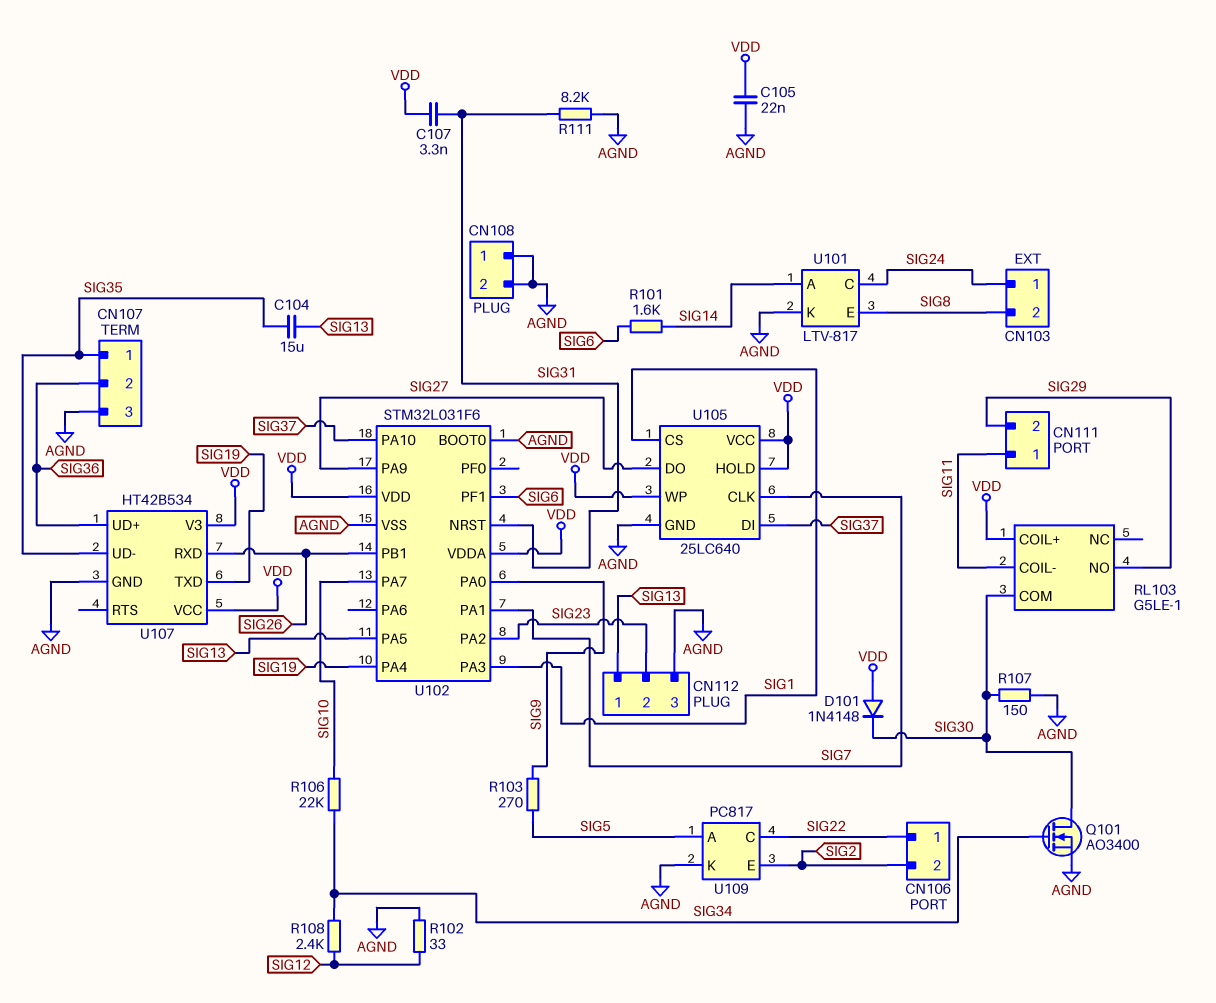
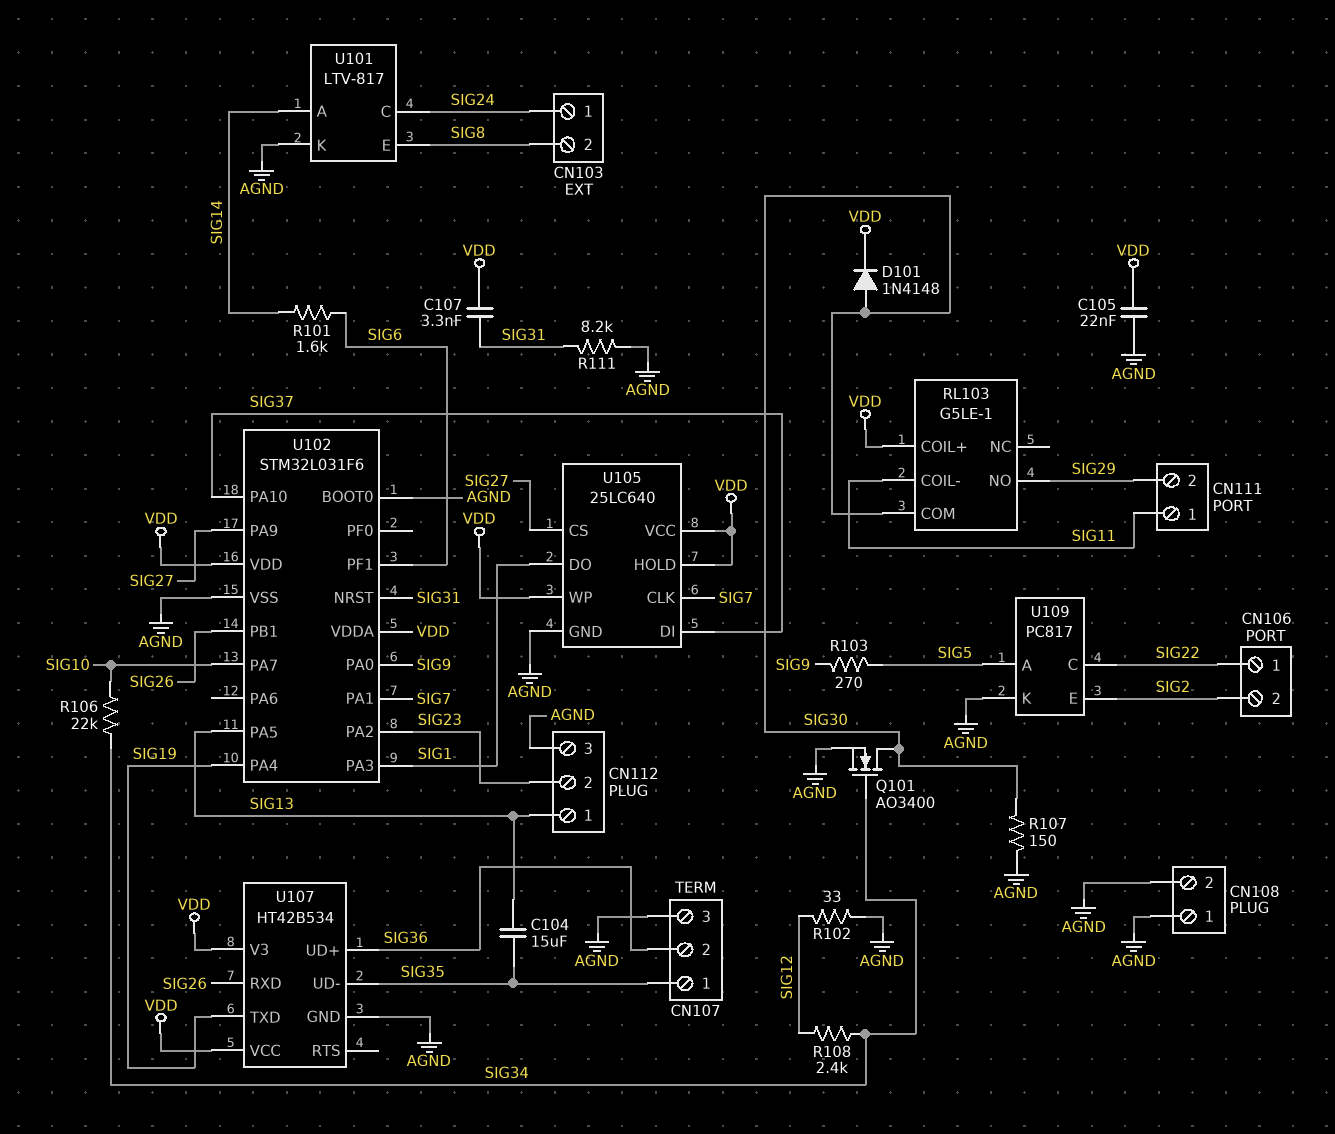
D101: diode 1N4148 (A VDD, K SIG30) -> diode 1N4148 (A SIG30, K VDD)
U105 pin CS: SIG1 -> SIG27
U105 pin DO: SIG27 -> SIG1

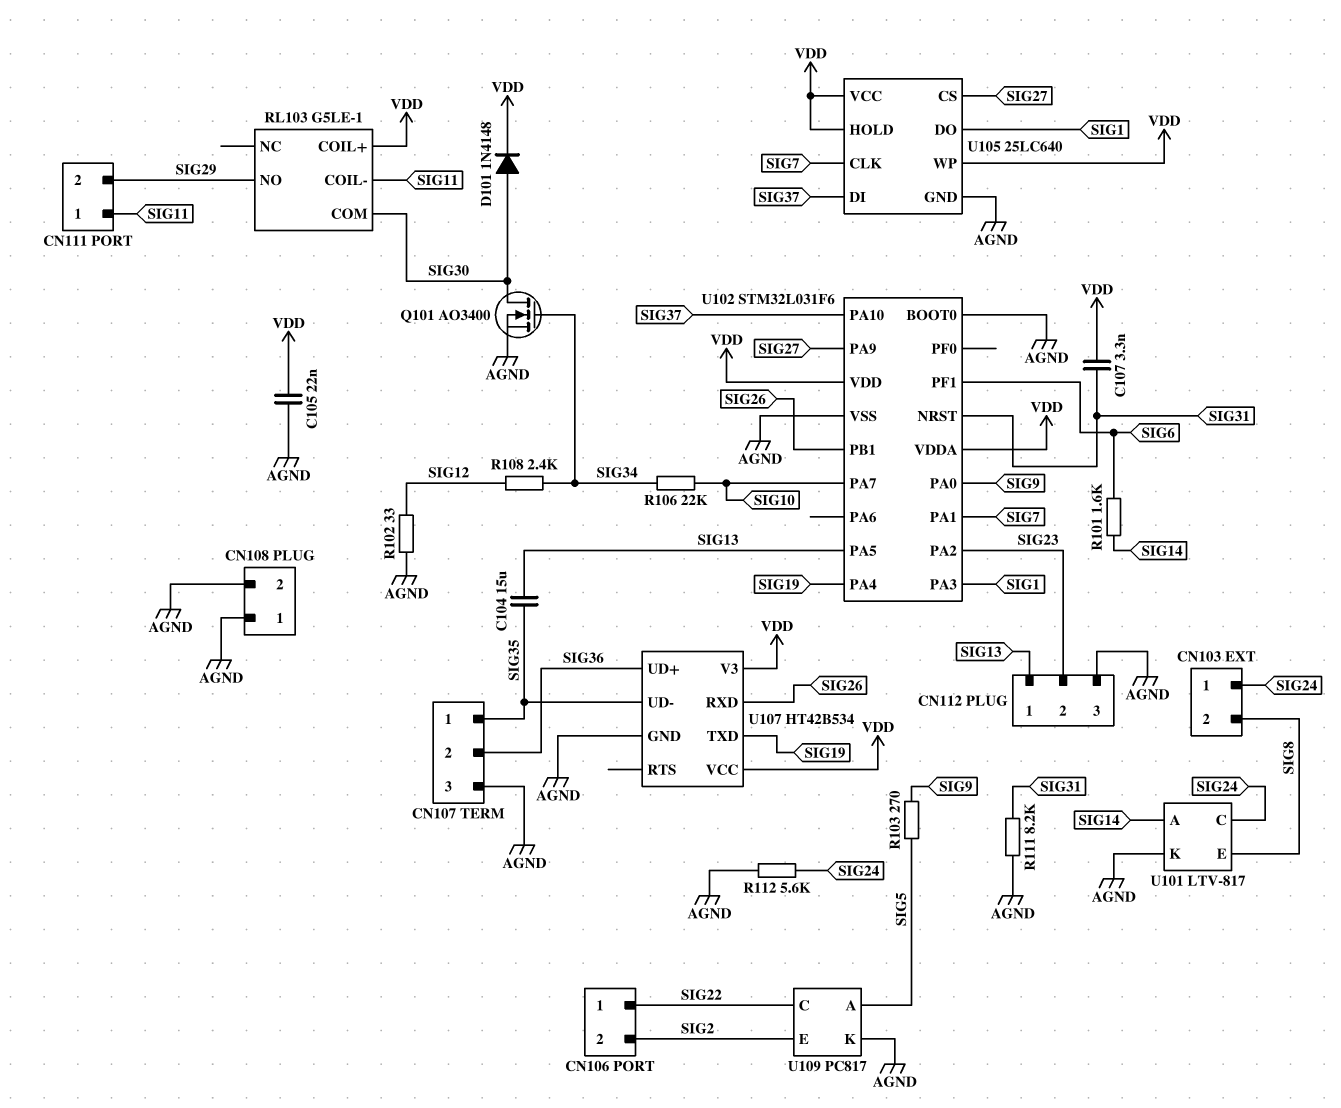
R107: 150 (AGND, SIG30) -> none
R112: none -> 5.6k (AGND, SIG24)

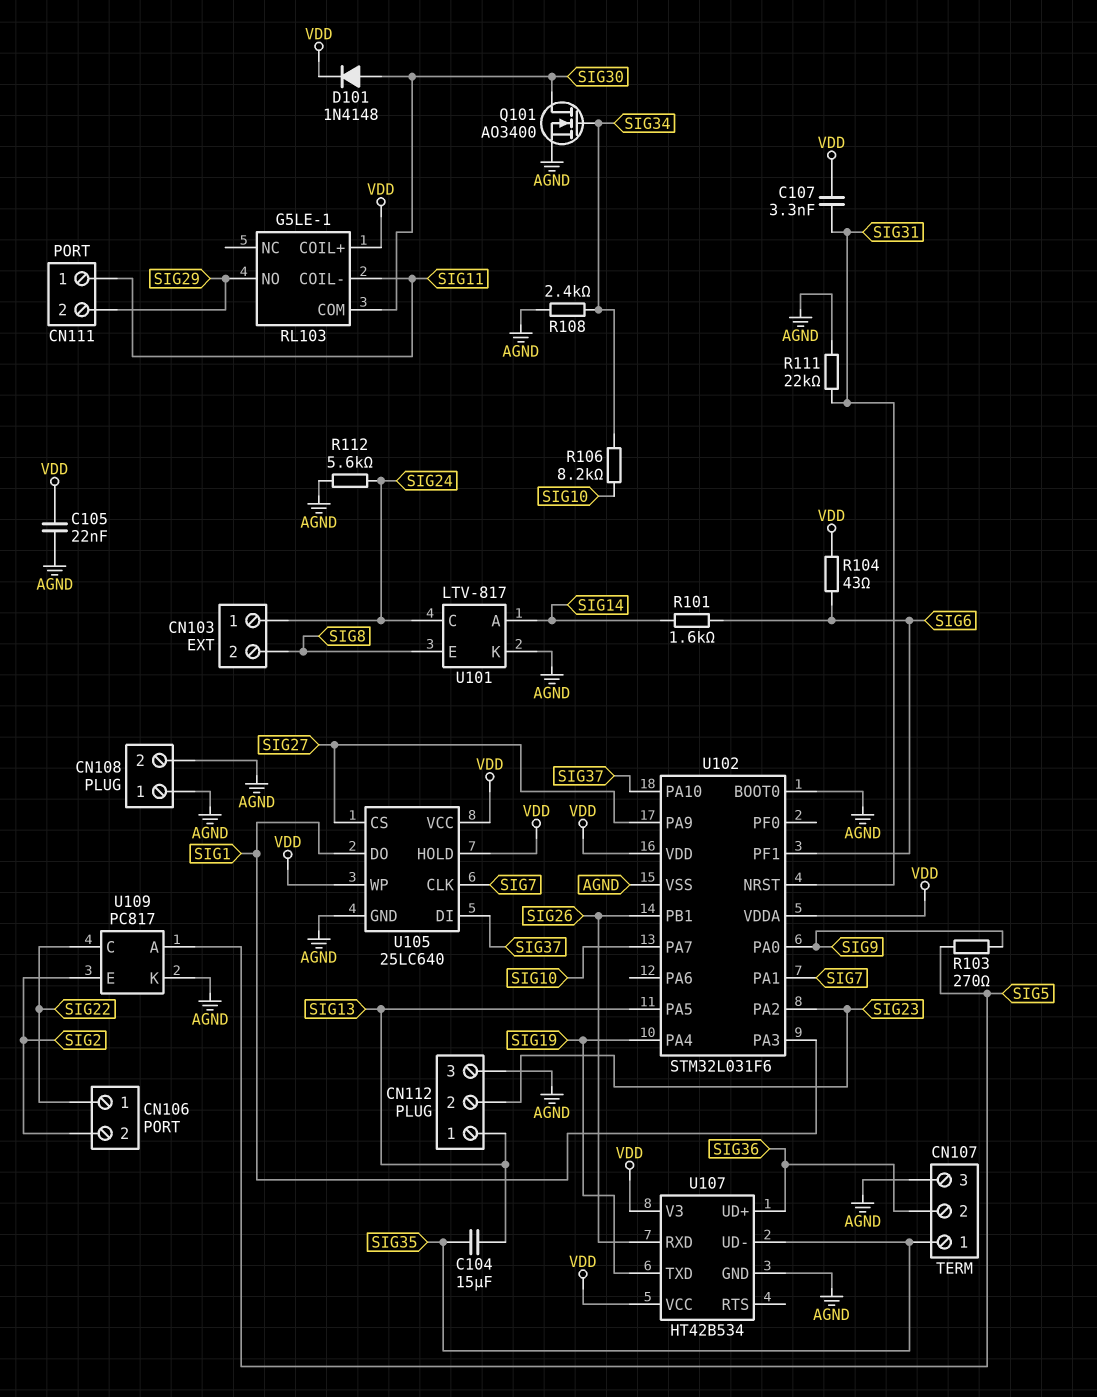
R102: 33 (AGND, SIG12) -> none
R104: none -> 43 (SIG6, VDD)
R106: 22k (SIG10, SIG34) -> 8.2k (SIG10, SIG34)
R108: 2.4k (SIG12, SIG34) -> 2.4k (AGND, SIG34)
R111: 8.2k (AGND, SIG31) -> 22k (AGND, SIG31)

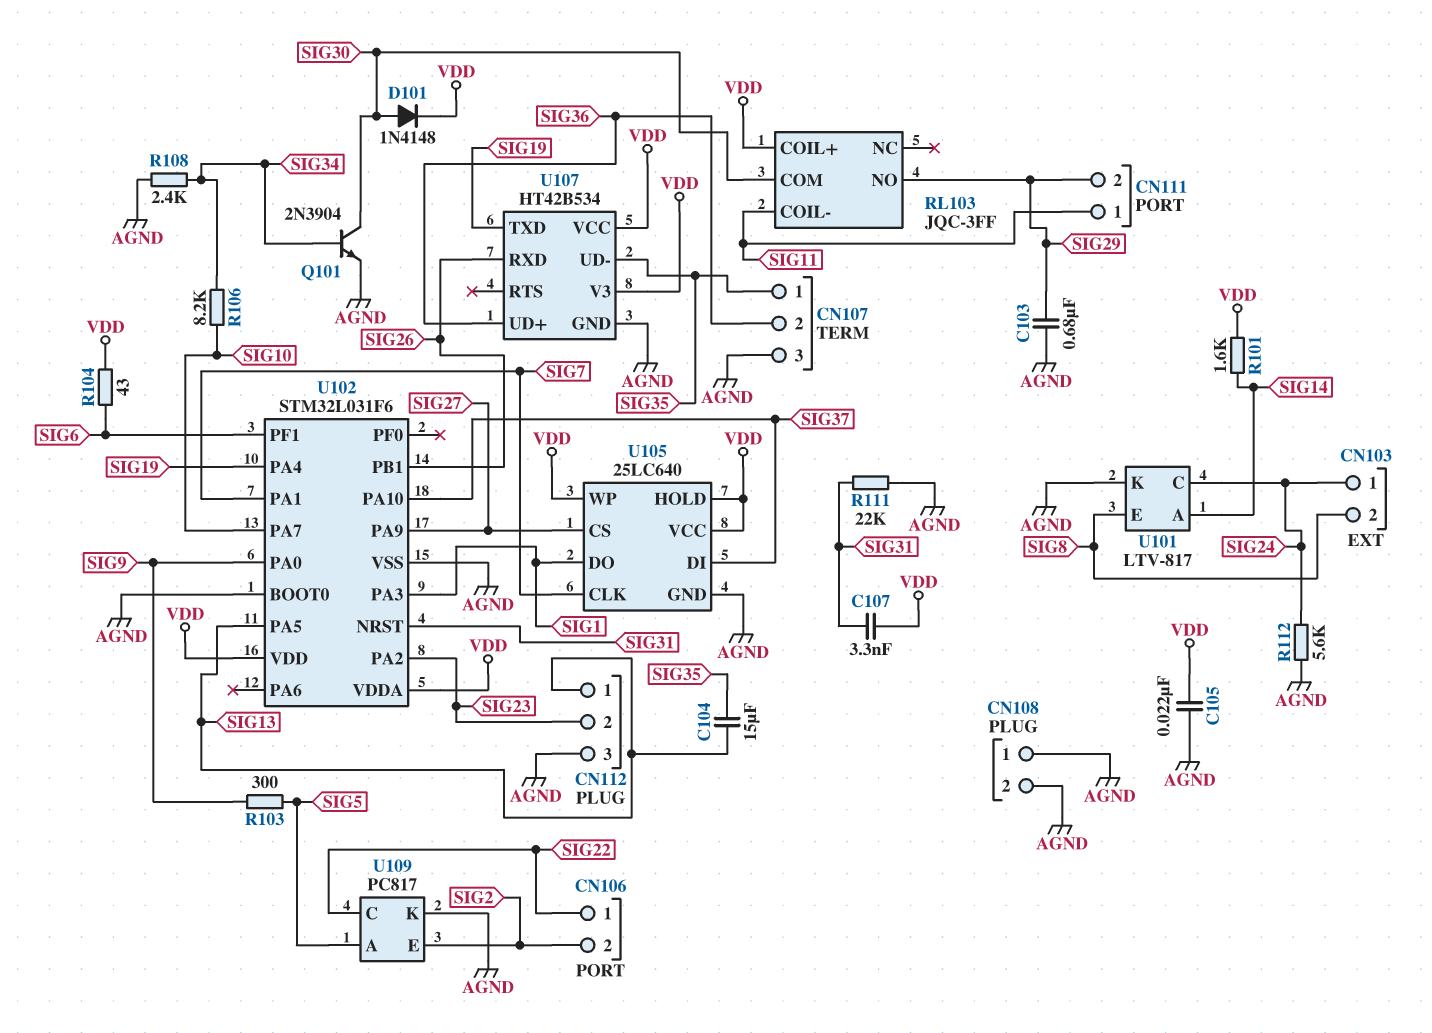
C103: none -> 680nF (AGND, SIG29)
Q101: NMOS AO3400 (G SIG34, D SIG30, S AGND) -> NPN 2N3904 (B SIG34, C SIG30, E AGND)
R101: 1.6k (SIG6, SIG14) -> 1.6k (SIG14, VDD)
R103: 270 (SIG5, SIG9) -> 300 (SIG5, SIG9)
RL103: G5LE-1 -> JQC-3FF

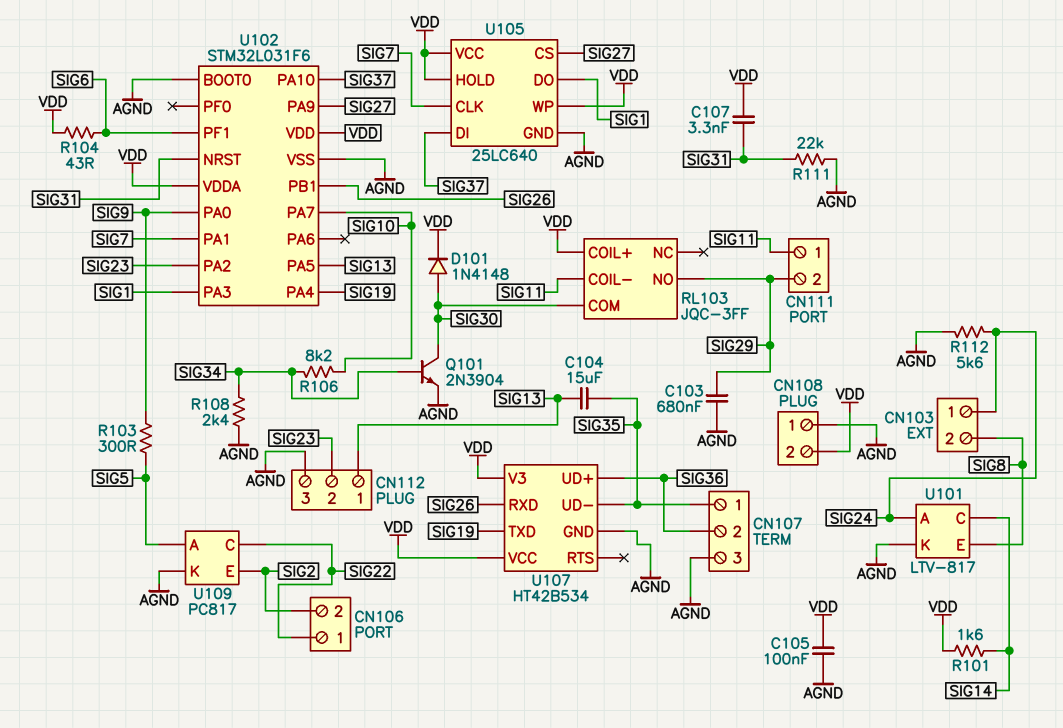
C105: 22nF (AGND, VDD) -> 100nF (AGND, VDD)
CN108 pin 2: AGND -> VDD
U101 pin A: SIG14 -> SIG24
U101 pin C: SIG24 -> SIG14

